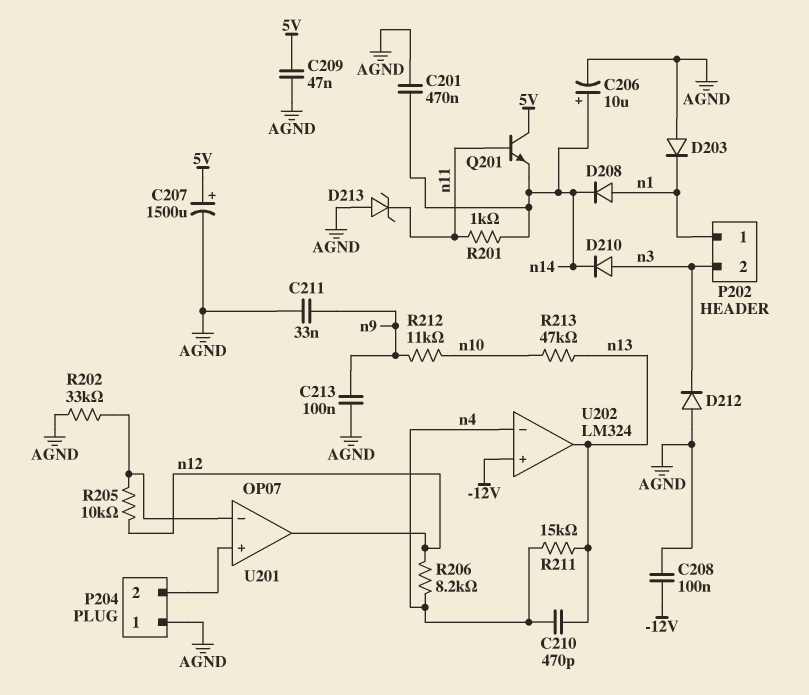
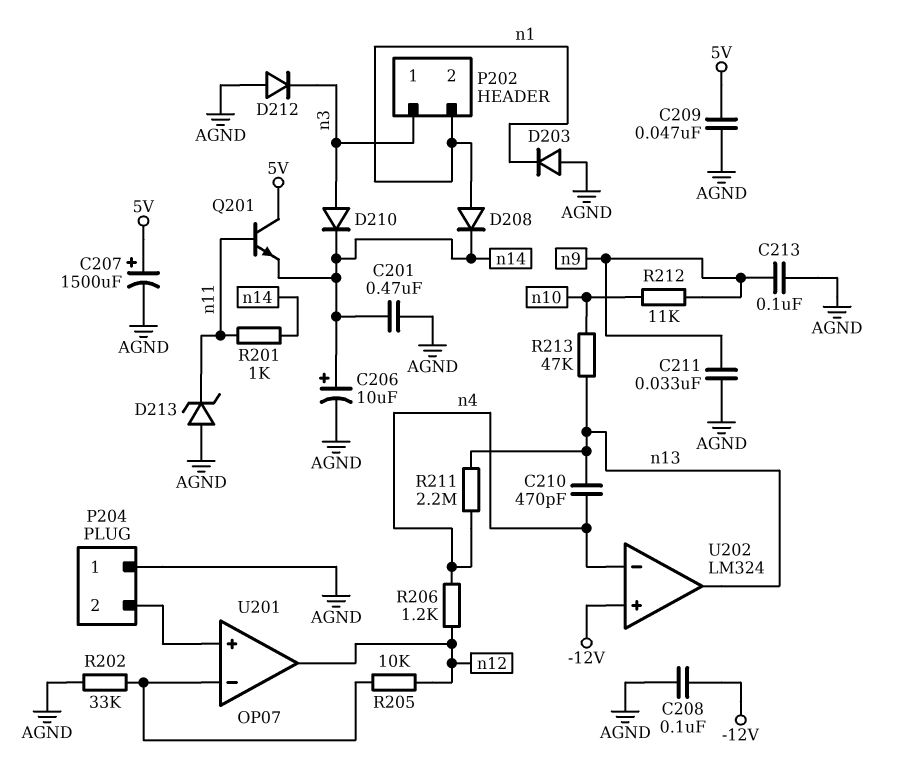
P202 pin 1: n1 -> n3
P202 pin 2: n3 -> n1
R206: 8.2k (n4, n12) -> 1.2k (n4, n12)
R211: 15k (n4, n13) -> 2.2M (n4, n13)

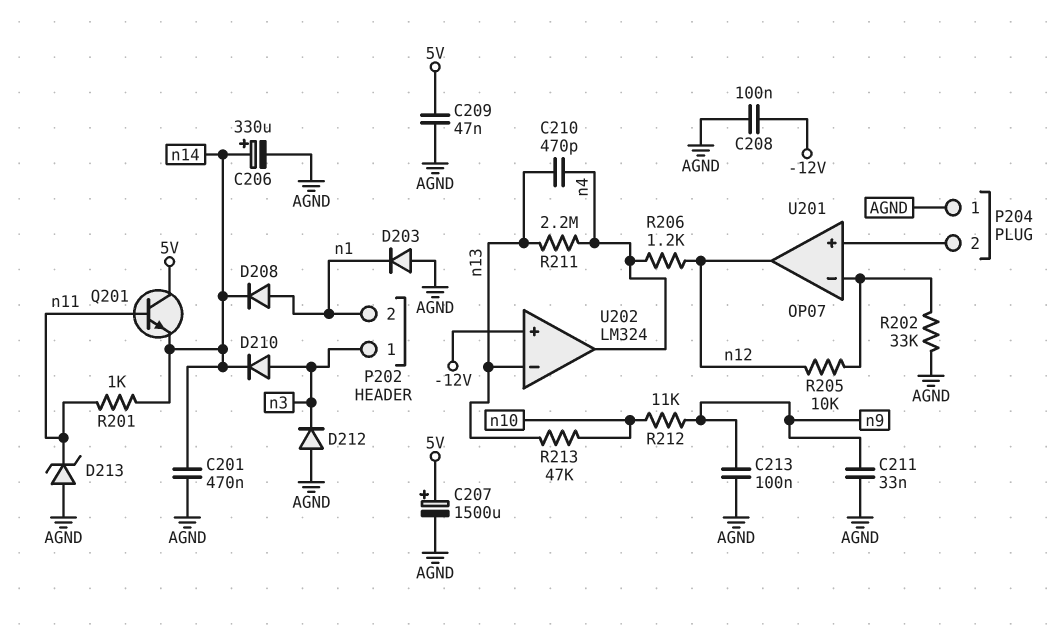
C206: 10uF (plus n14, minus AGND) -> 330uF (plus n14, minus AGND)
U202 pin in-: n4 -> n13
U202 pin out: n13 -> n4

